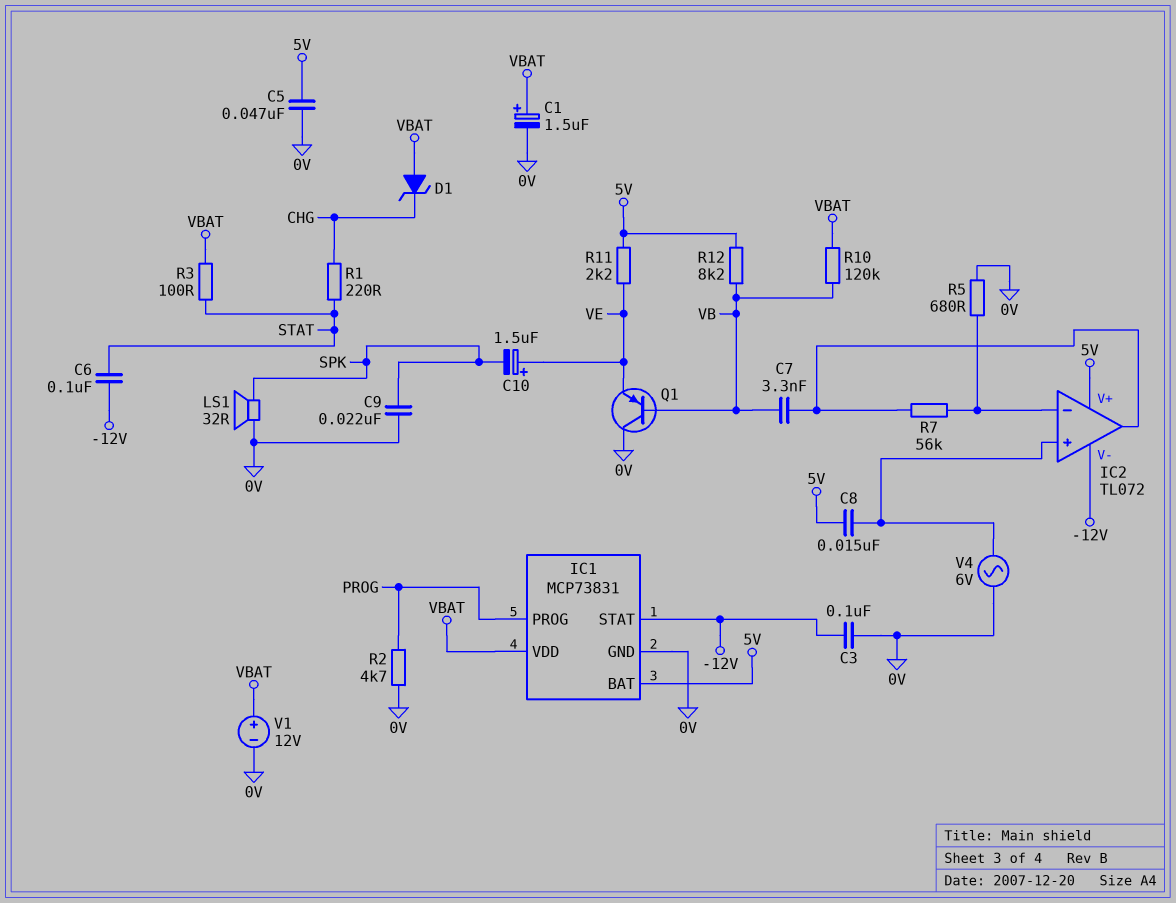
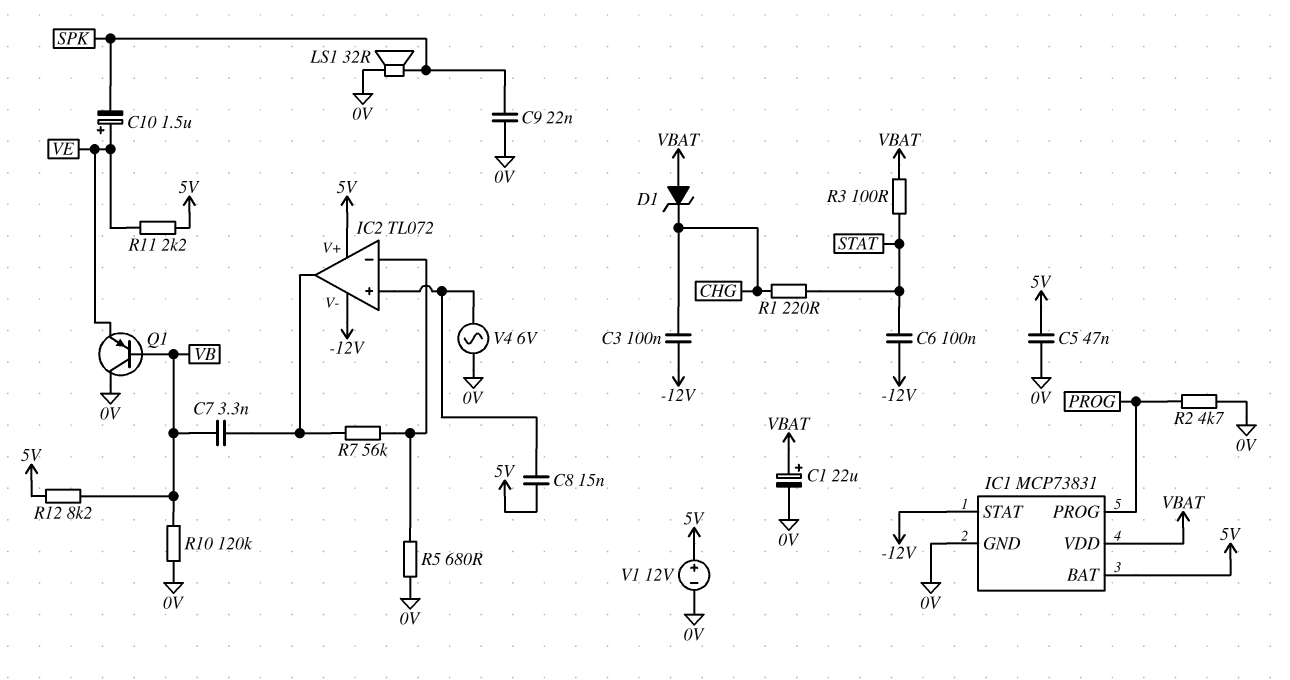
C1: 1.5uF (plus VBAT, minus 0V) -> 22uF (plus VBAT, minus 0V)
C3: 100nF (-12V, 0V) -> 100nF (-12V, CHG)
R10: 120k (VB, VBAT) -> 120k (0V, VB)
V1: 12V (plus VBAT, minus 0V) -> 12V (plus 5V, minus 0V)

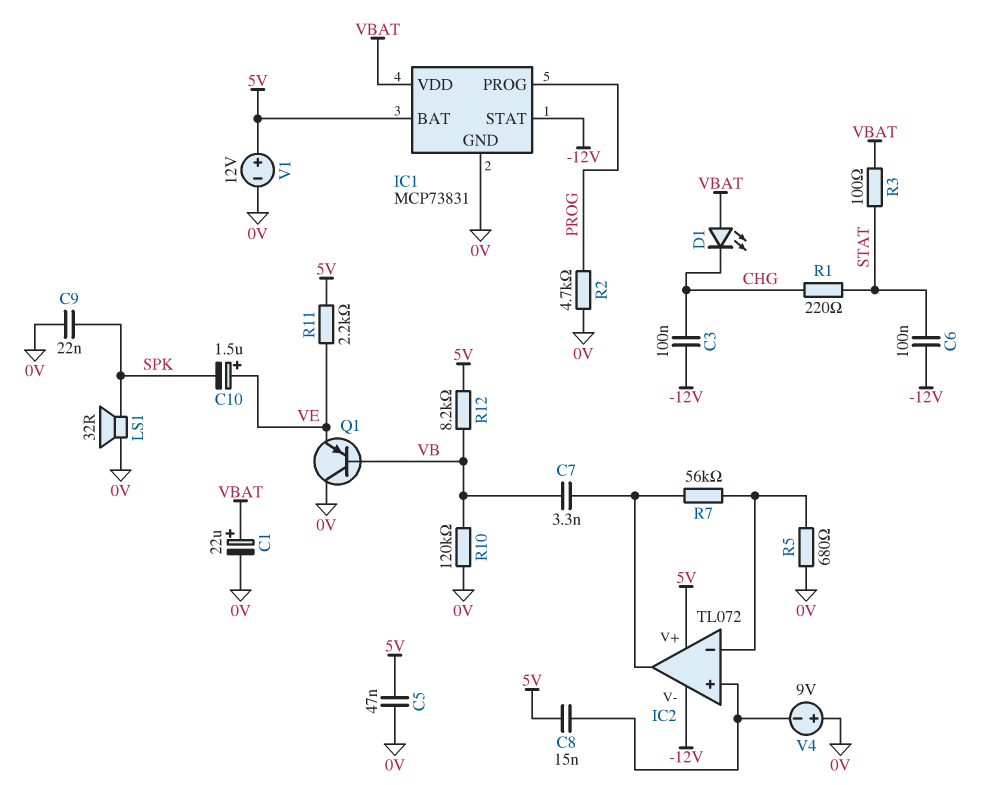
D1: zener (A VBAT, K CHG) -> LED (A VBAT, K CHG)
V4: AC 6V (0V, IC2/in+) -> 9V (plus 0V, minus IC2/in+)

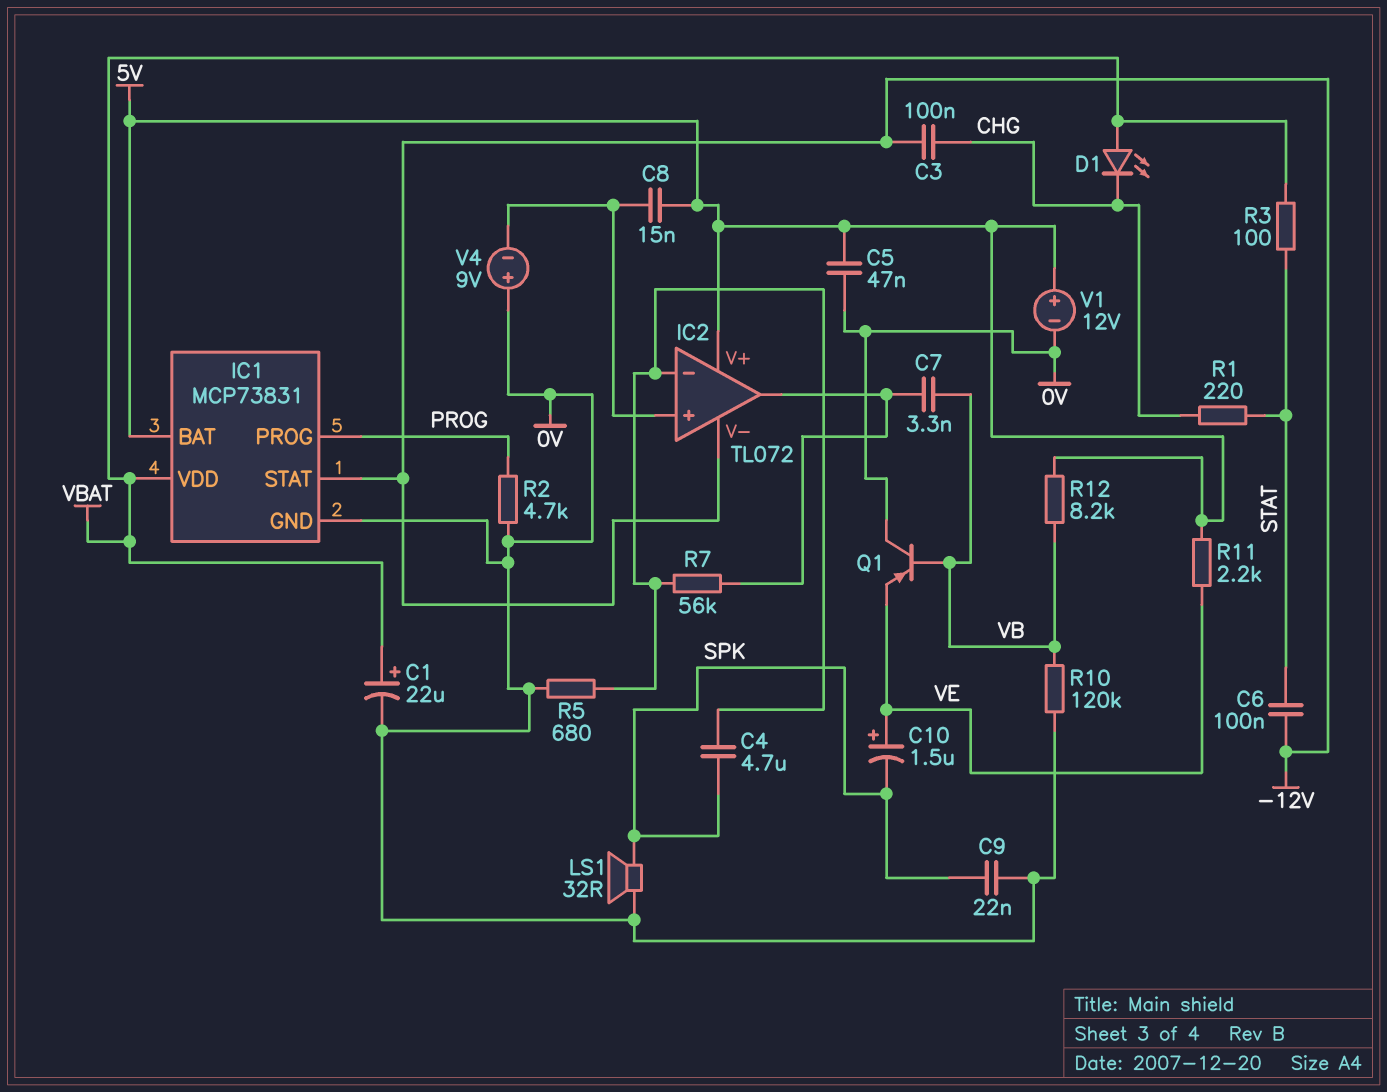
C4: none -> 4.7uF (IC2/in-, SPK)

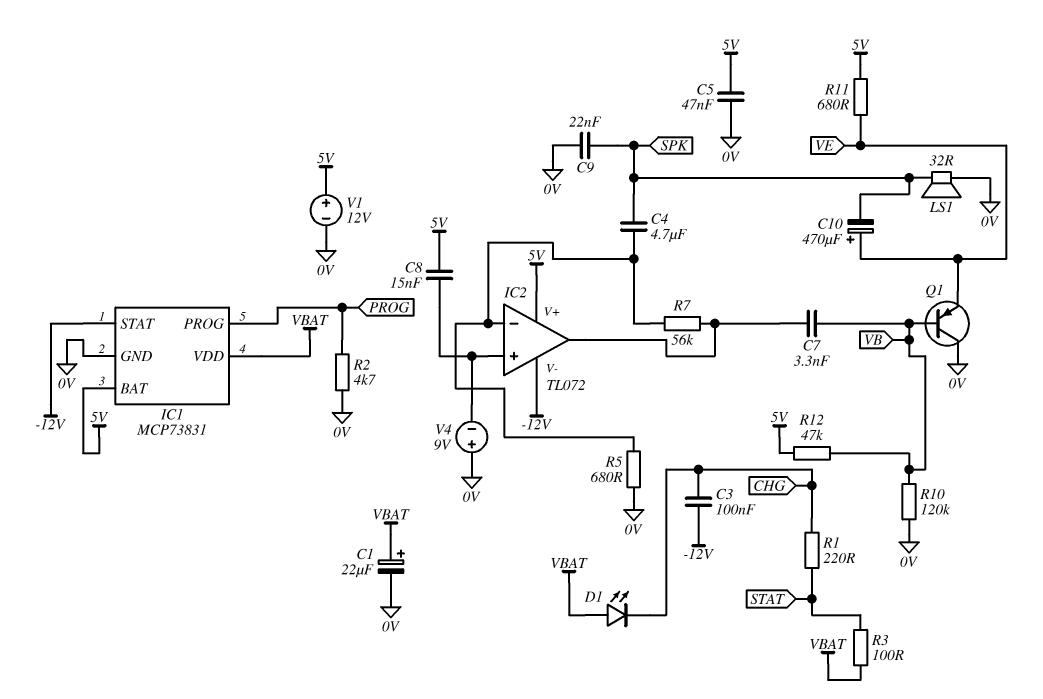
C6: 100nF (-12V, STAT) -> none
C10: 1.5uF (plus VE, minus SPK) -> 470uF (plus VE, minus SPK)
R11: 2.2k (5V, VE) -> 680 (5V, VE)
R12: 8.2k (5V, VB) -> 47k (5V, VB)

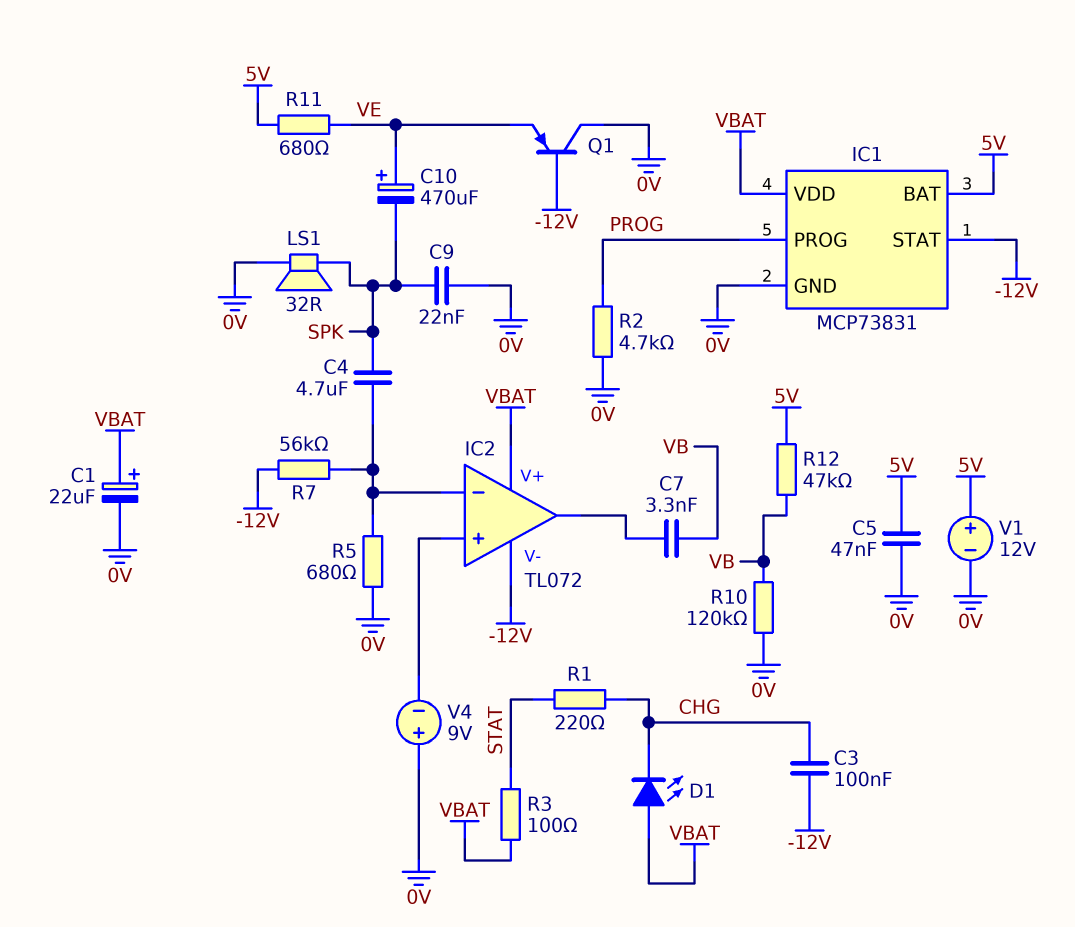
C8: 15nF (5V, IC2/in+) -> none
IC2 pin V+: 5V -> VBAT
Q1: PNP (B VB, C 0V, E VE) -> PNP (B -12V, C 0V, E VE)
R7: 56k (IC2/in-, IC2/out) -> 56k (-12V, IC2/in-)

